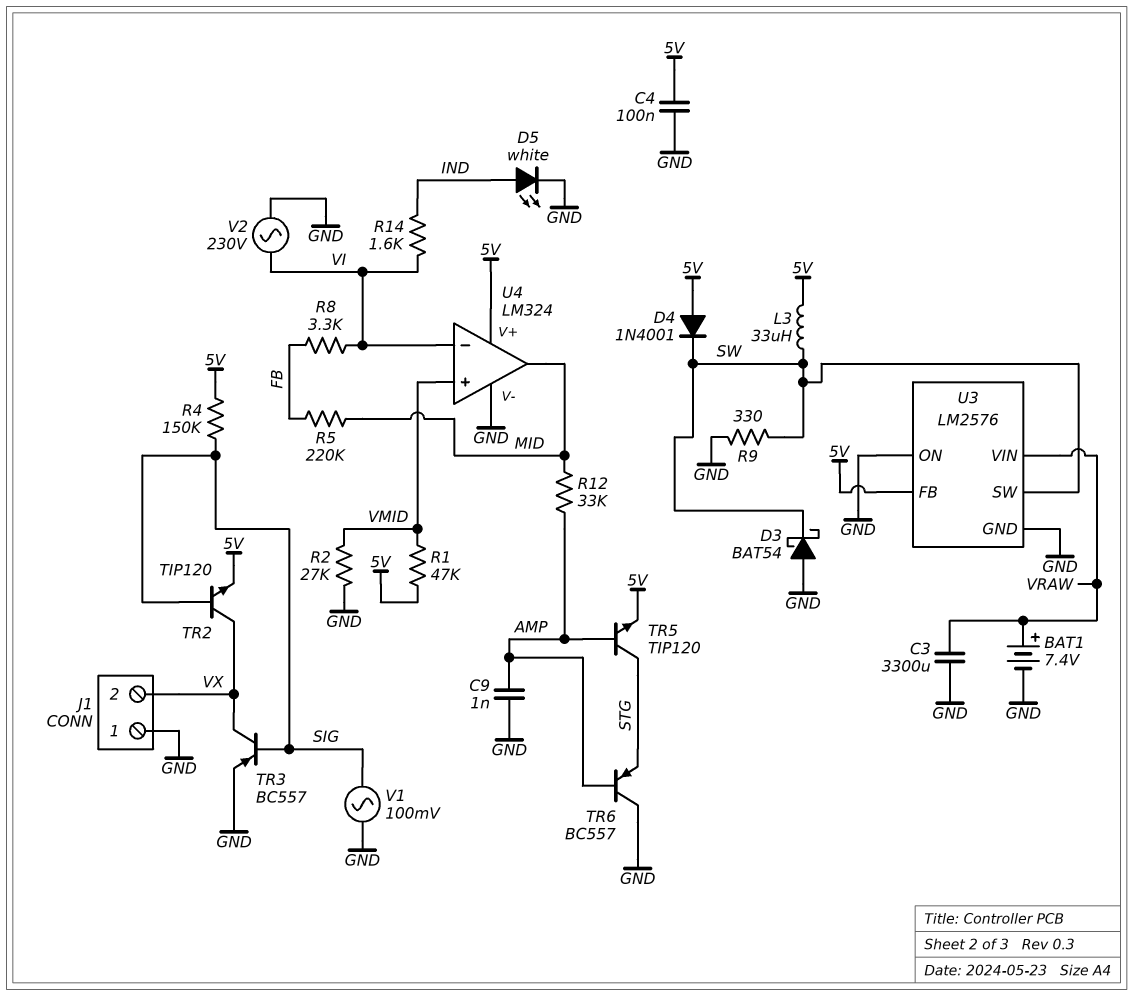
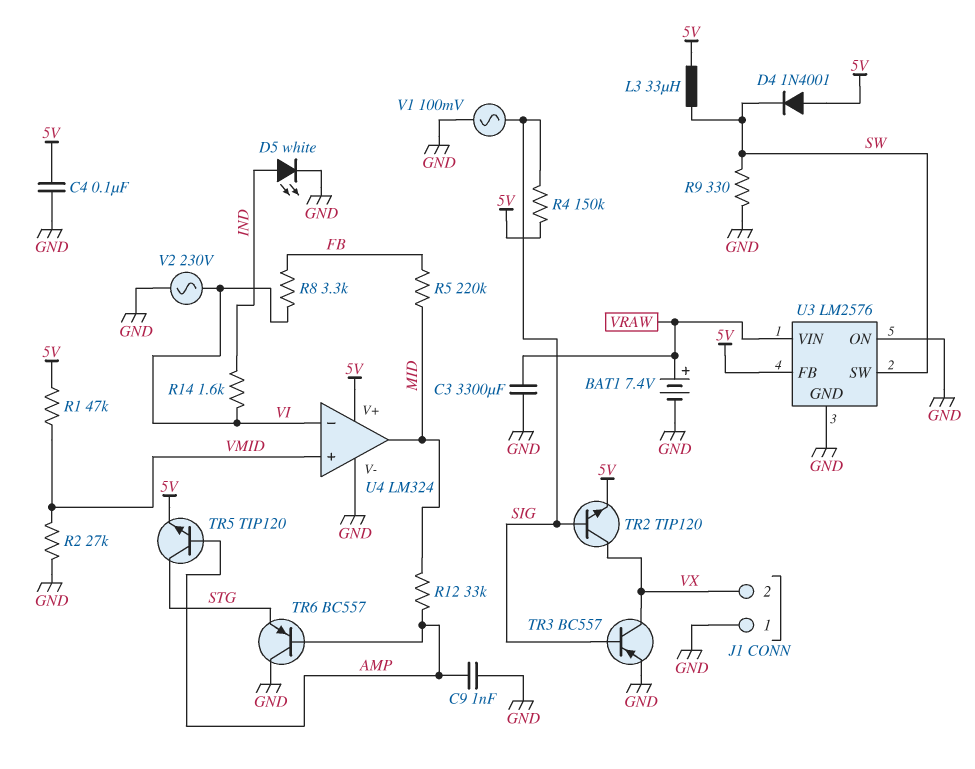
D3: schottky BAT54 (A GND, K SW) -> none

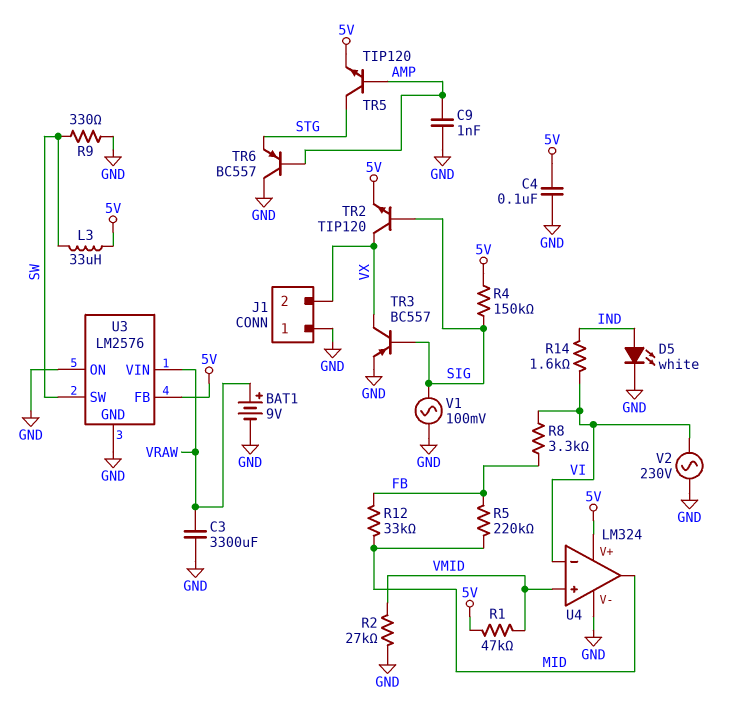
BAT1: 7.4V (plus VRAW, minus GND) -> 9V (plus VRAW, minus GND)
D4: diode 1N4001 (A 5V, K SW) -> none
R12: 33k (AMP, MID) -> 33k (FB, MID)

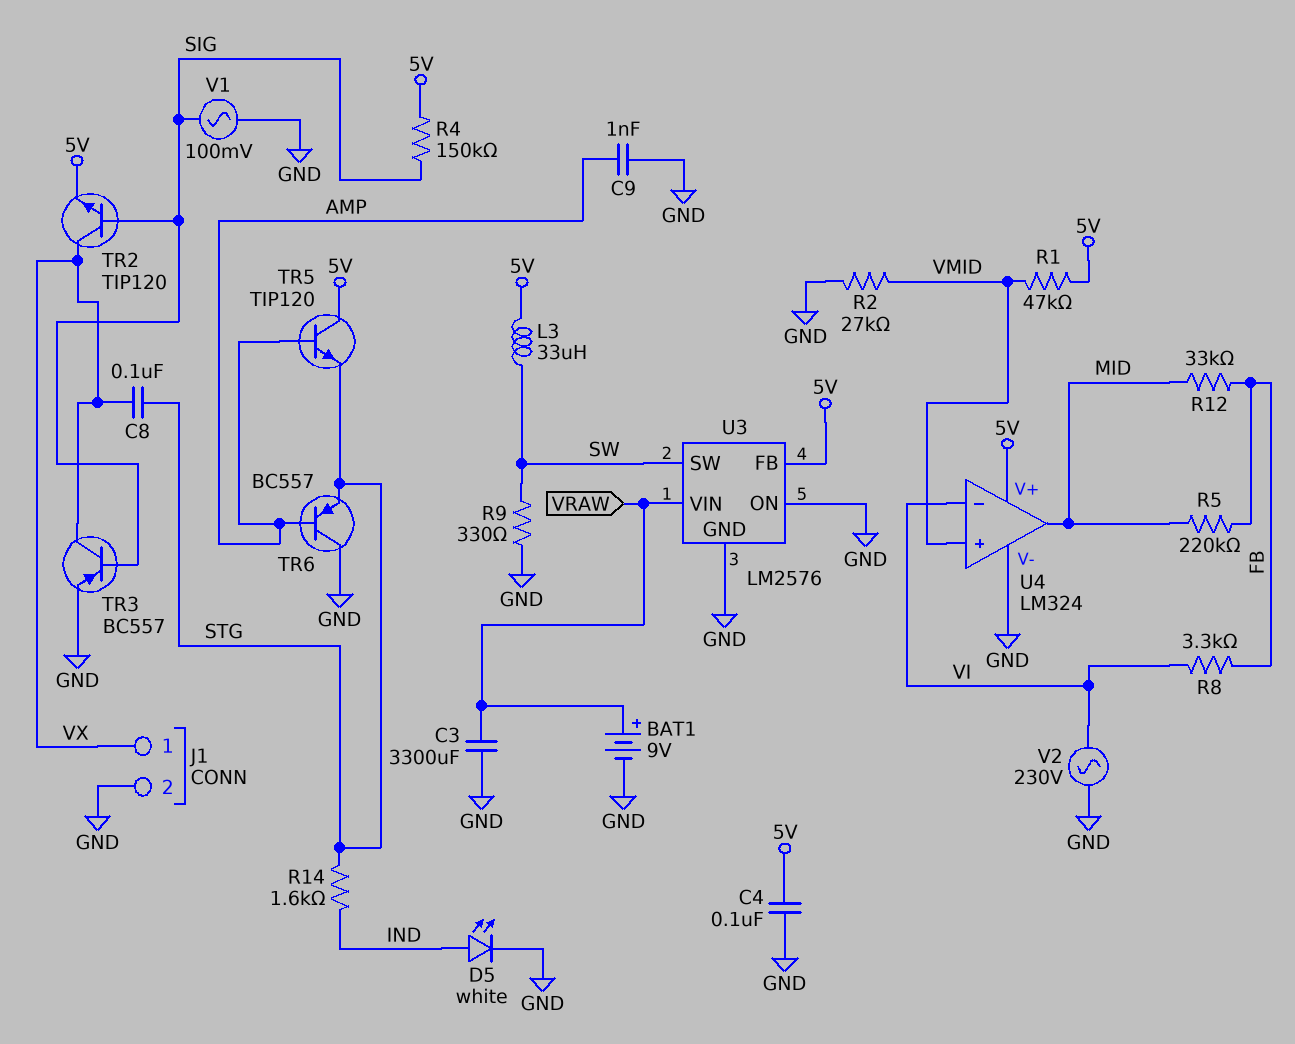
C8: none -> 100nF (STG, VX)
J1 pin 1: GND -> VX
J1 pin 2: VX -> GND
R14: 1.6k (IND, VI) -> 1.6k (IND, STG)
TR5: NPN TIP120 (B AMP, C STG, E 5V) -> NPN TIP120 (B AMP, C 5V, E STG)

